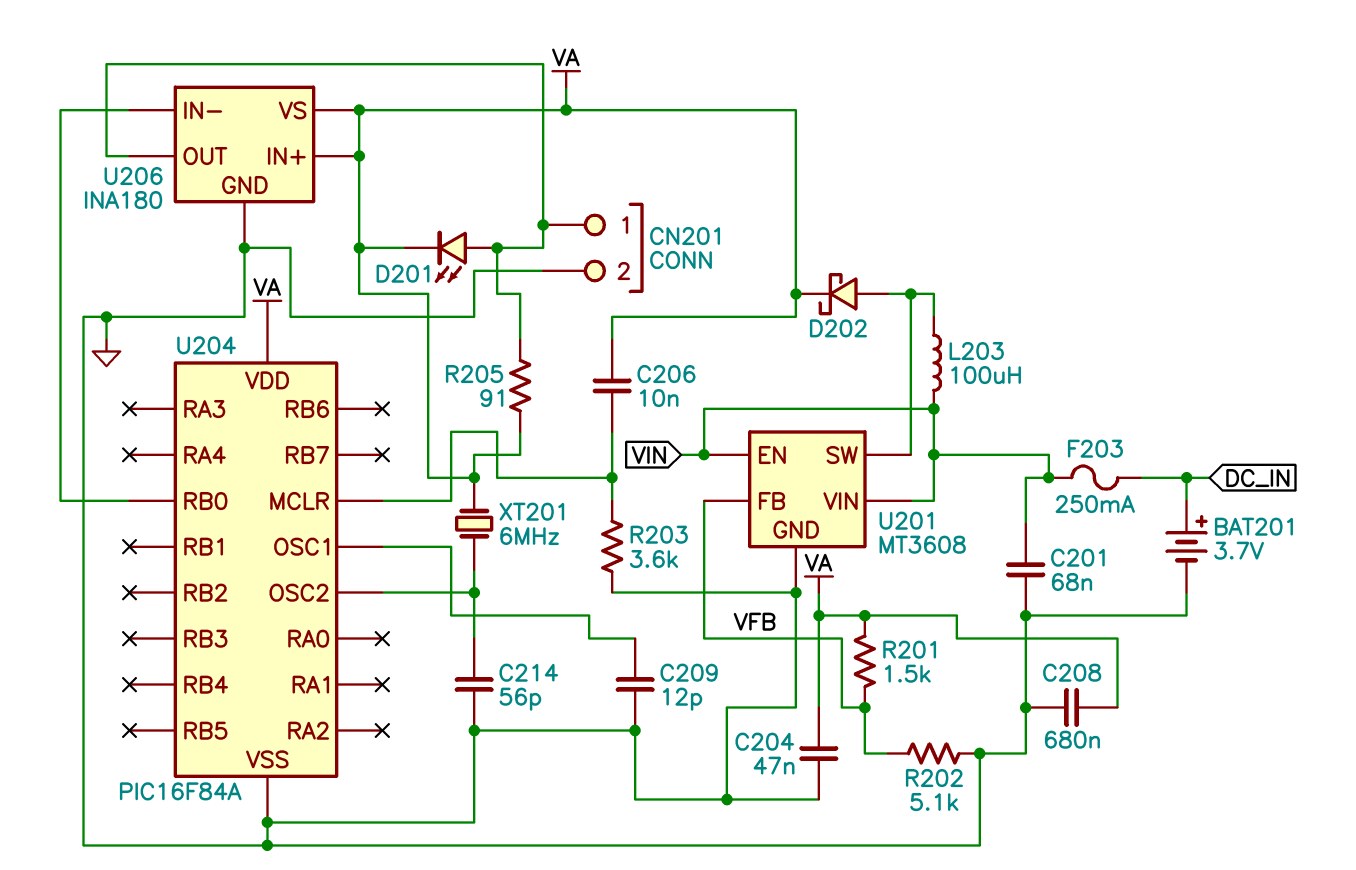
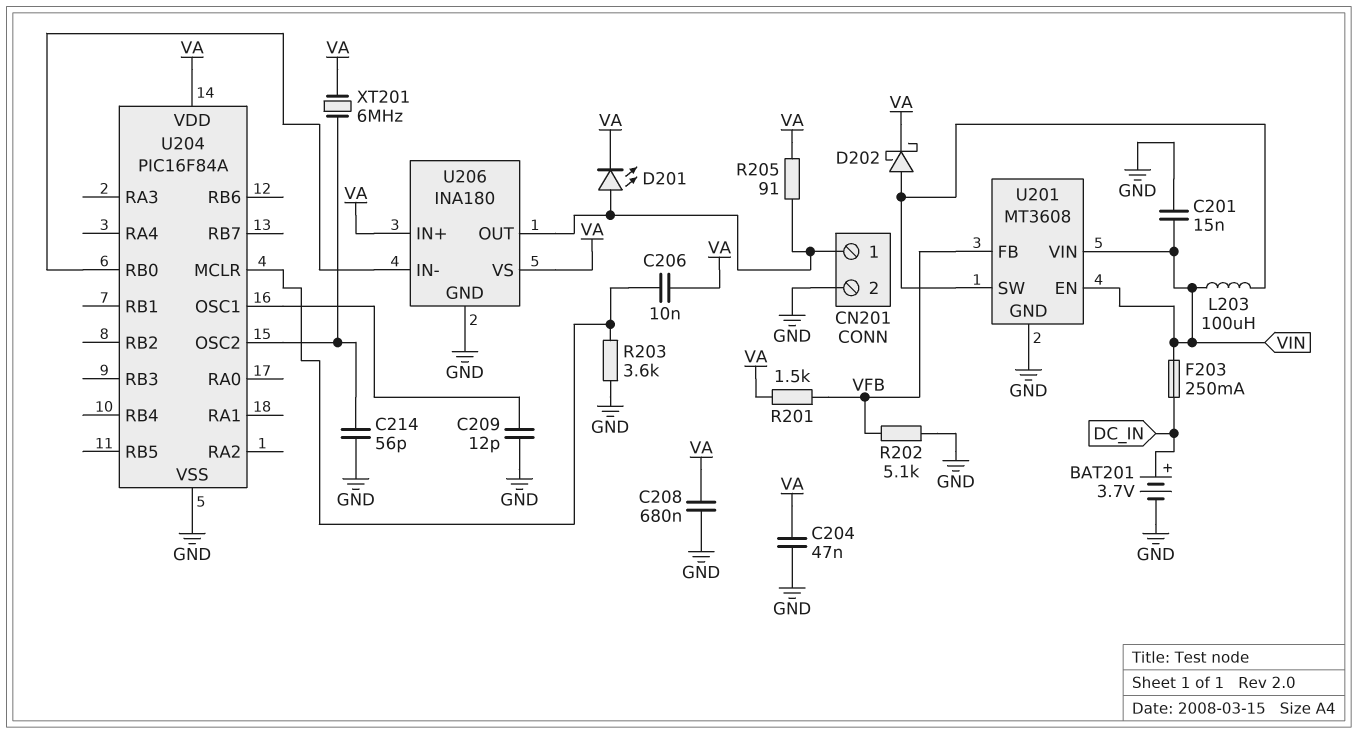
C201: 68nF (GND, VIN) -> 15nF (GND, VIN)

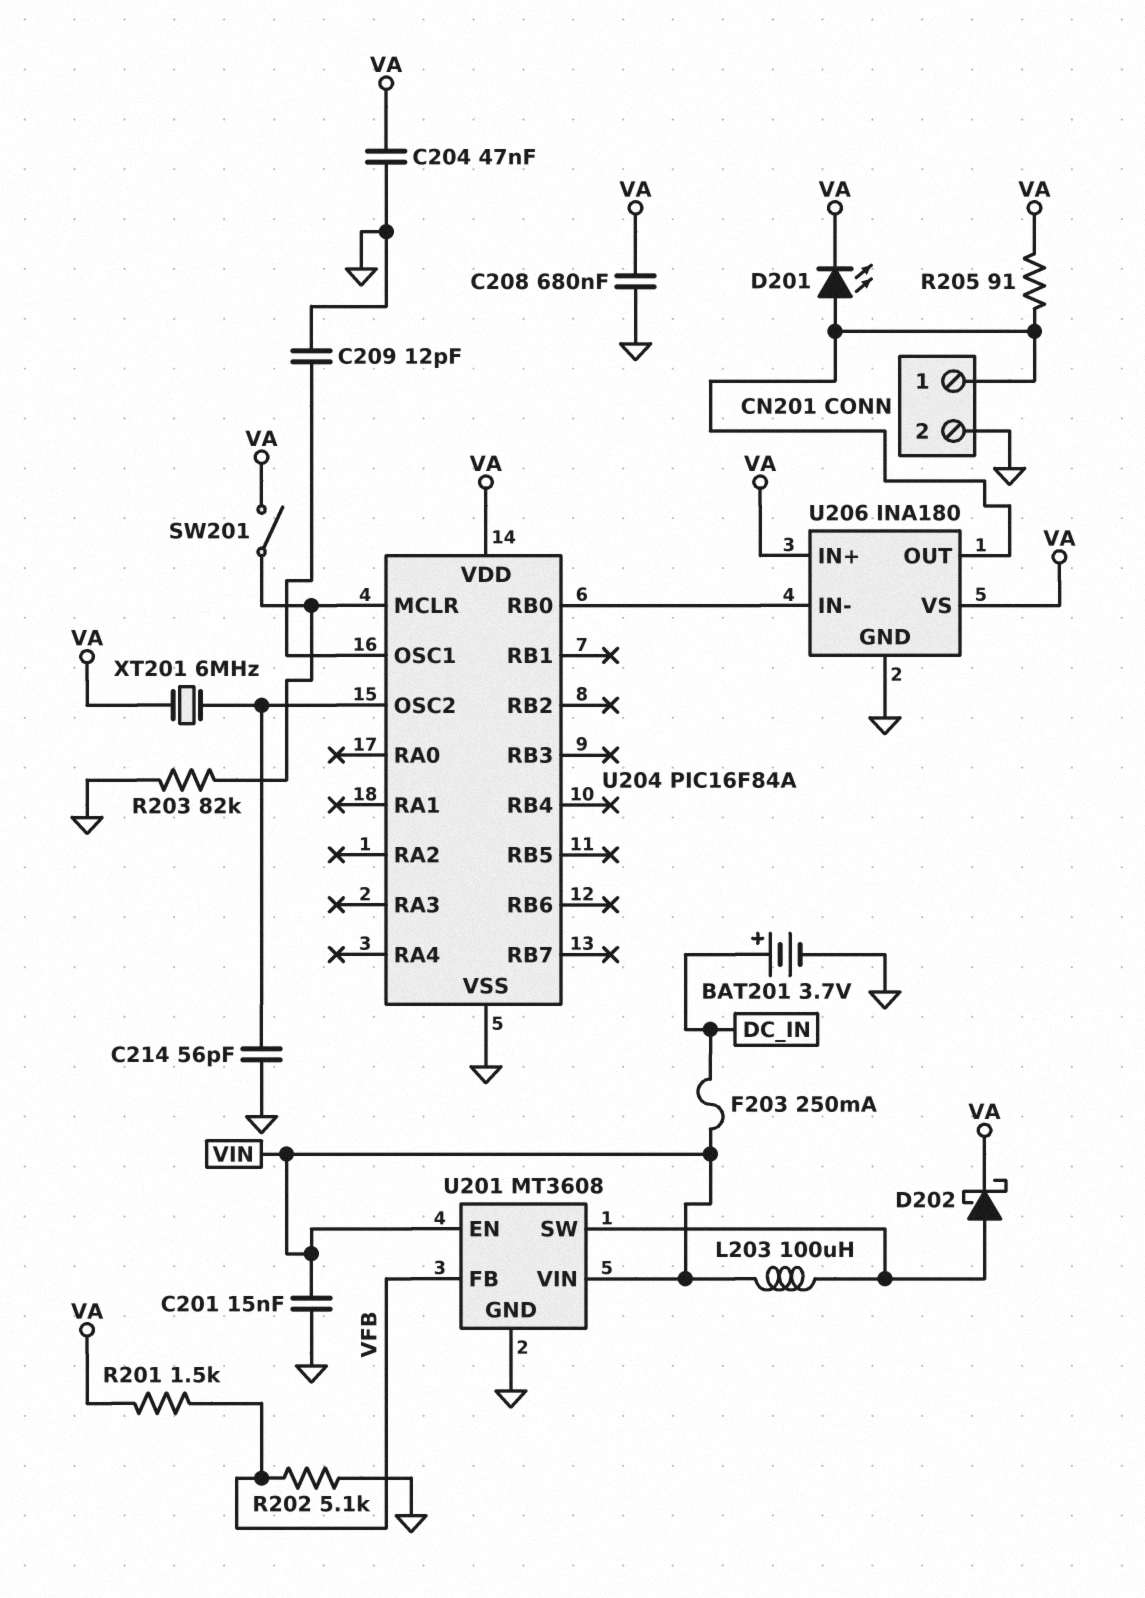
C206: 10nF (U204/MCLR, VA) -> none
R203: 3.6k (GND, U204/MCLR) -> 82k (GND, U204/MCLR)
SW201: none -> switch (U204/MCLR, VA)

